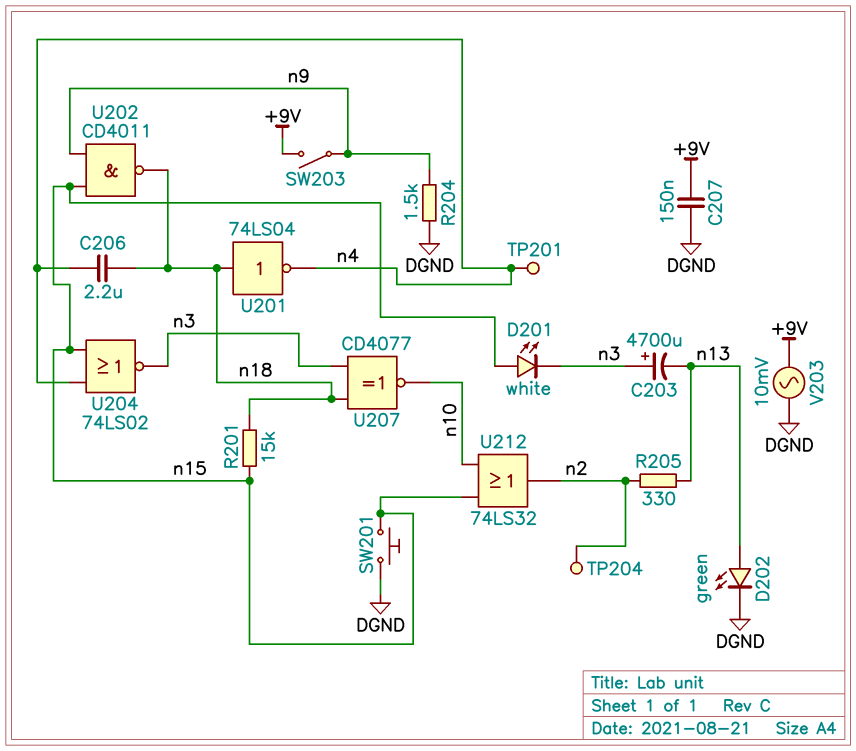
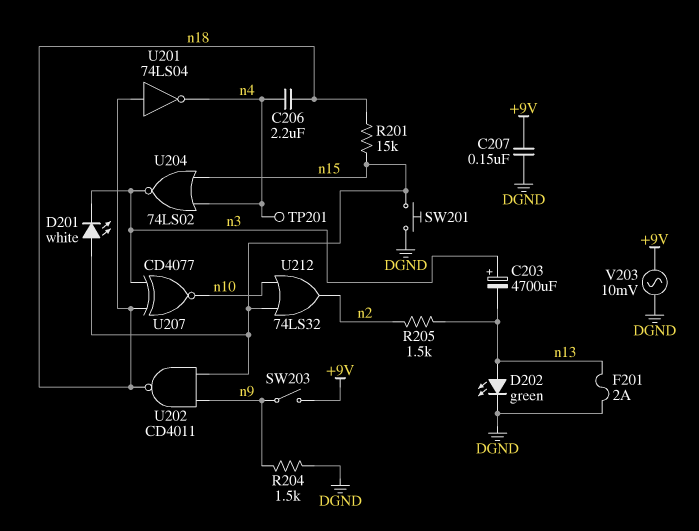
F201: none -> 2A (DGND, n13)
R205: 330 (n2, n13) -> 1.5k (n2, n13)
TP204: test point (n2) -> none

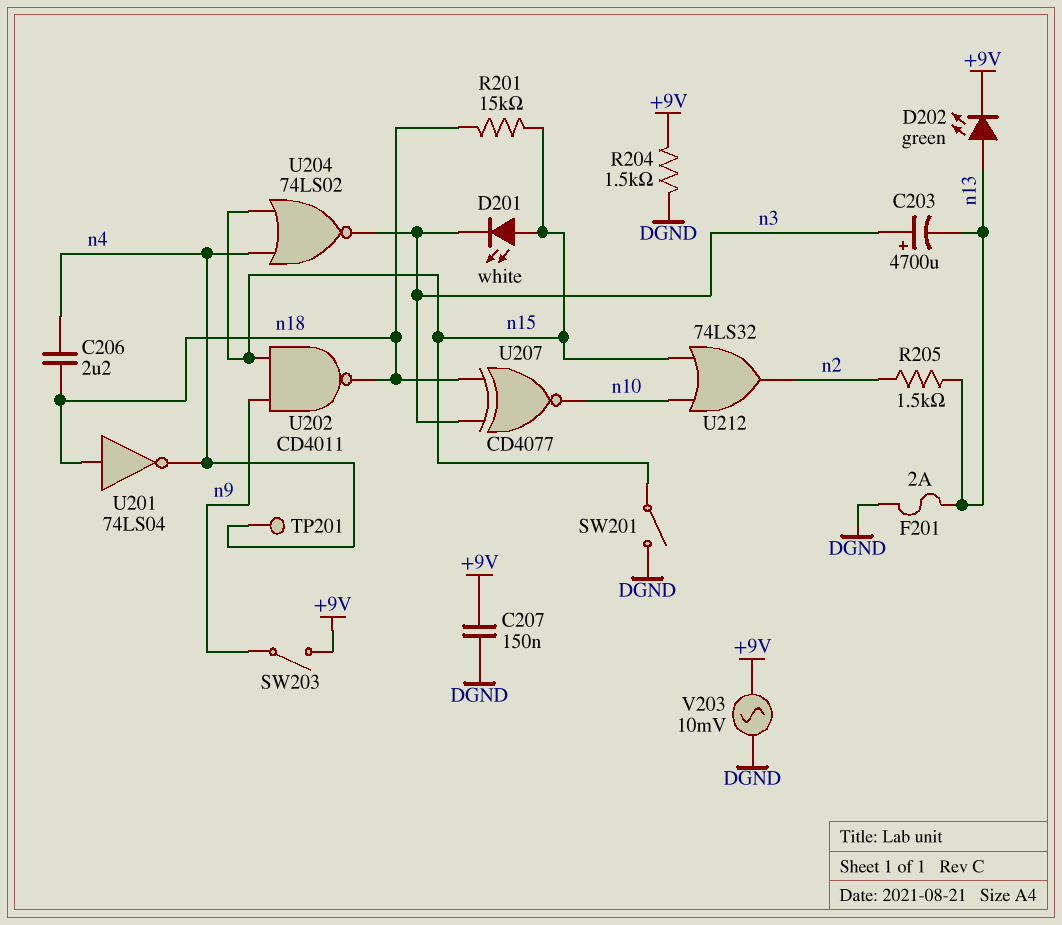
D202: LED green (A n13, K DGND) -> LED green (A n13, K +9V)
R204: 1.5k (DGND, n9) -> 1.5k (+9V, DGND)
SW201: button (DGND, n15) -> switch (DGND, n15)

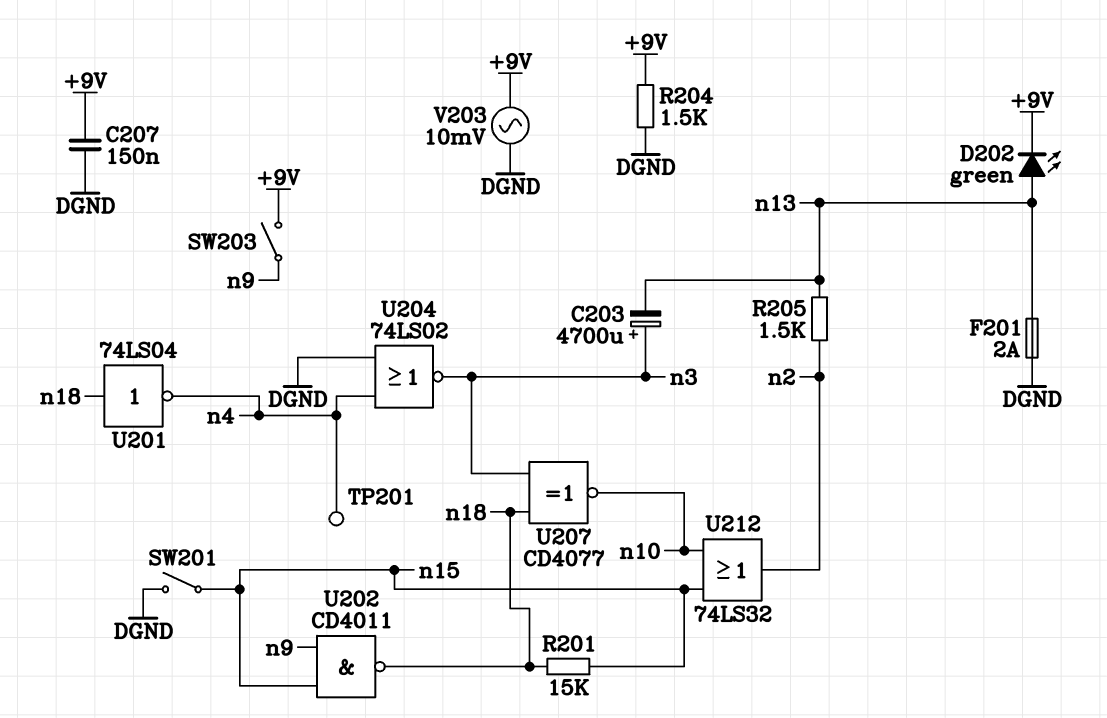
C206: 2.2uF (n4, n18) -> none
D201: LED white (A n15, K n3) -> none
U204: NOR 74LS02 (in n4, in n15, out n3) -> NOR 74LS02 (in DGND, in n4, out n3)

